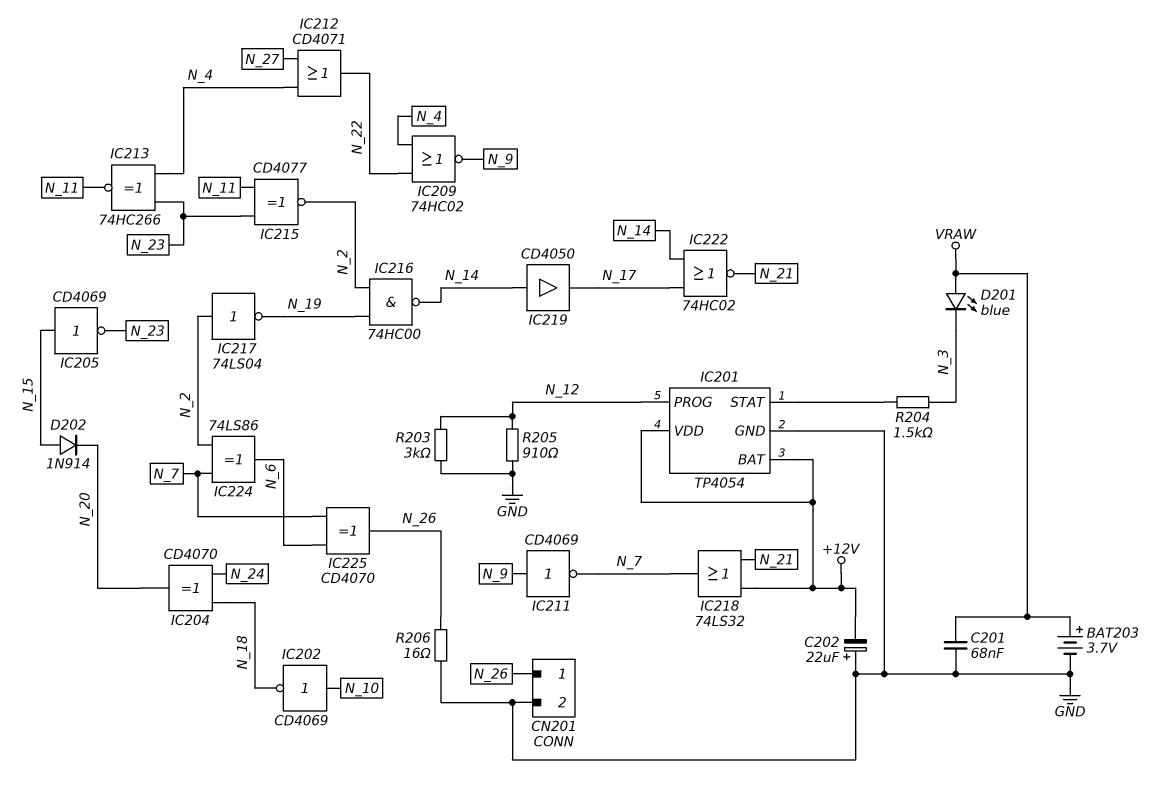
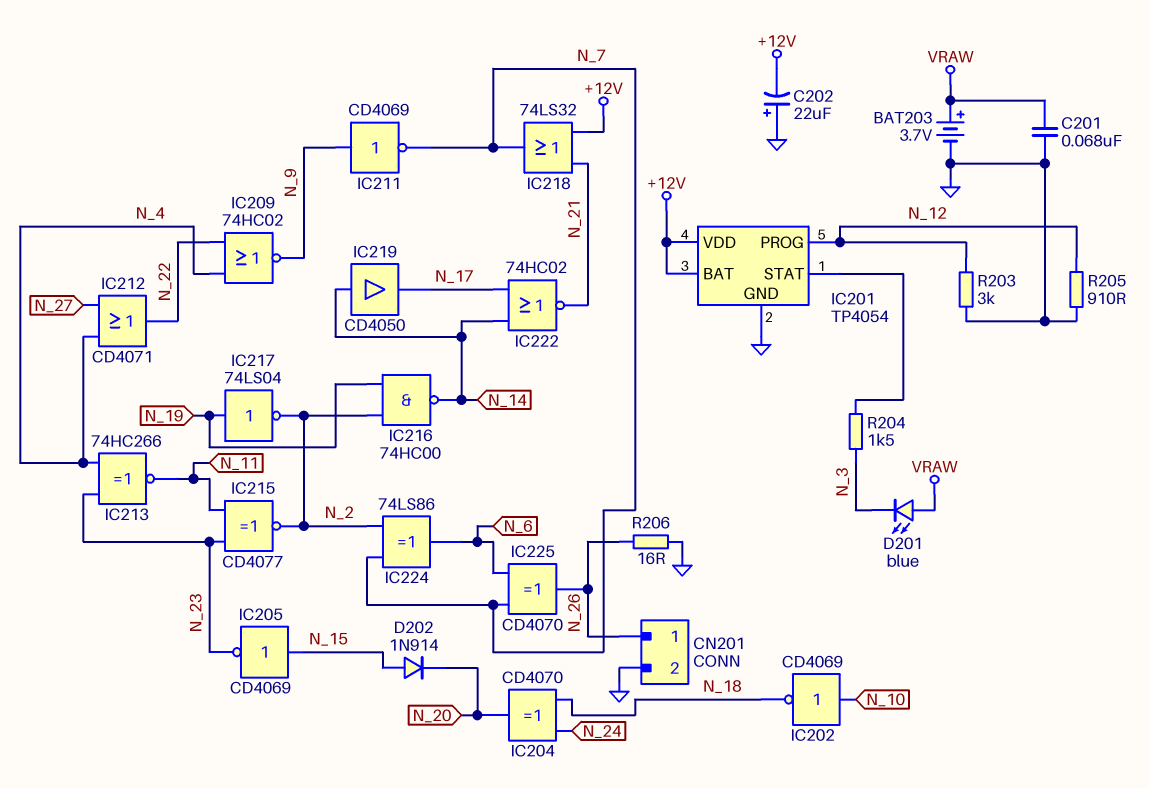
IC217: NOT 74LS04 (in N_2, out N_19) -> NOT 74LS04 (in N_19, out N_2)

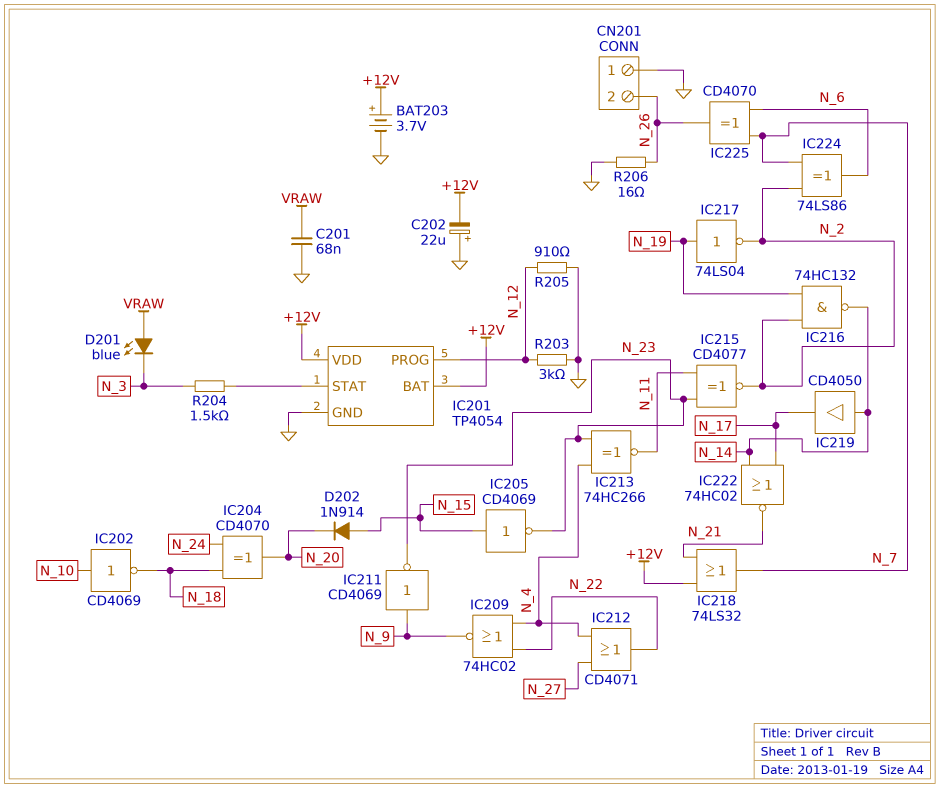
BAT203: 3.7V (plus VRAW, minus GND) -> 3.7V (plus +12V, minus GND)
CN201 pin 1: N_26 -> GND
CN201 pin 2: GND -> N_26
IC211: NOT CD4069 (in N_9, out N_7) -> NOT CD4069 (in N_9, out N_23)
IC216: NAND 74HC00 (in N_2, in N_19, out N_14) -> NAND 74HC132 (in N_2, in N_19, out N_14)

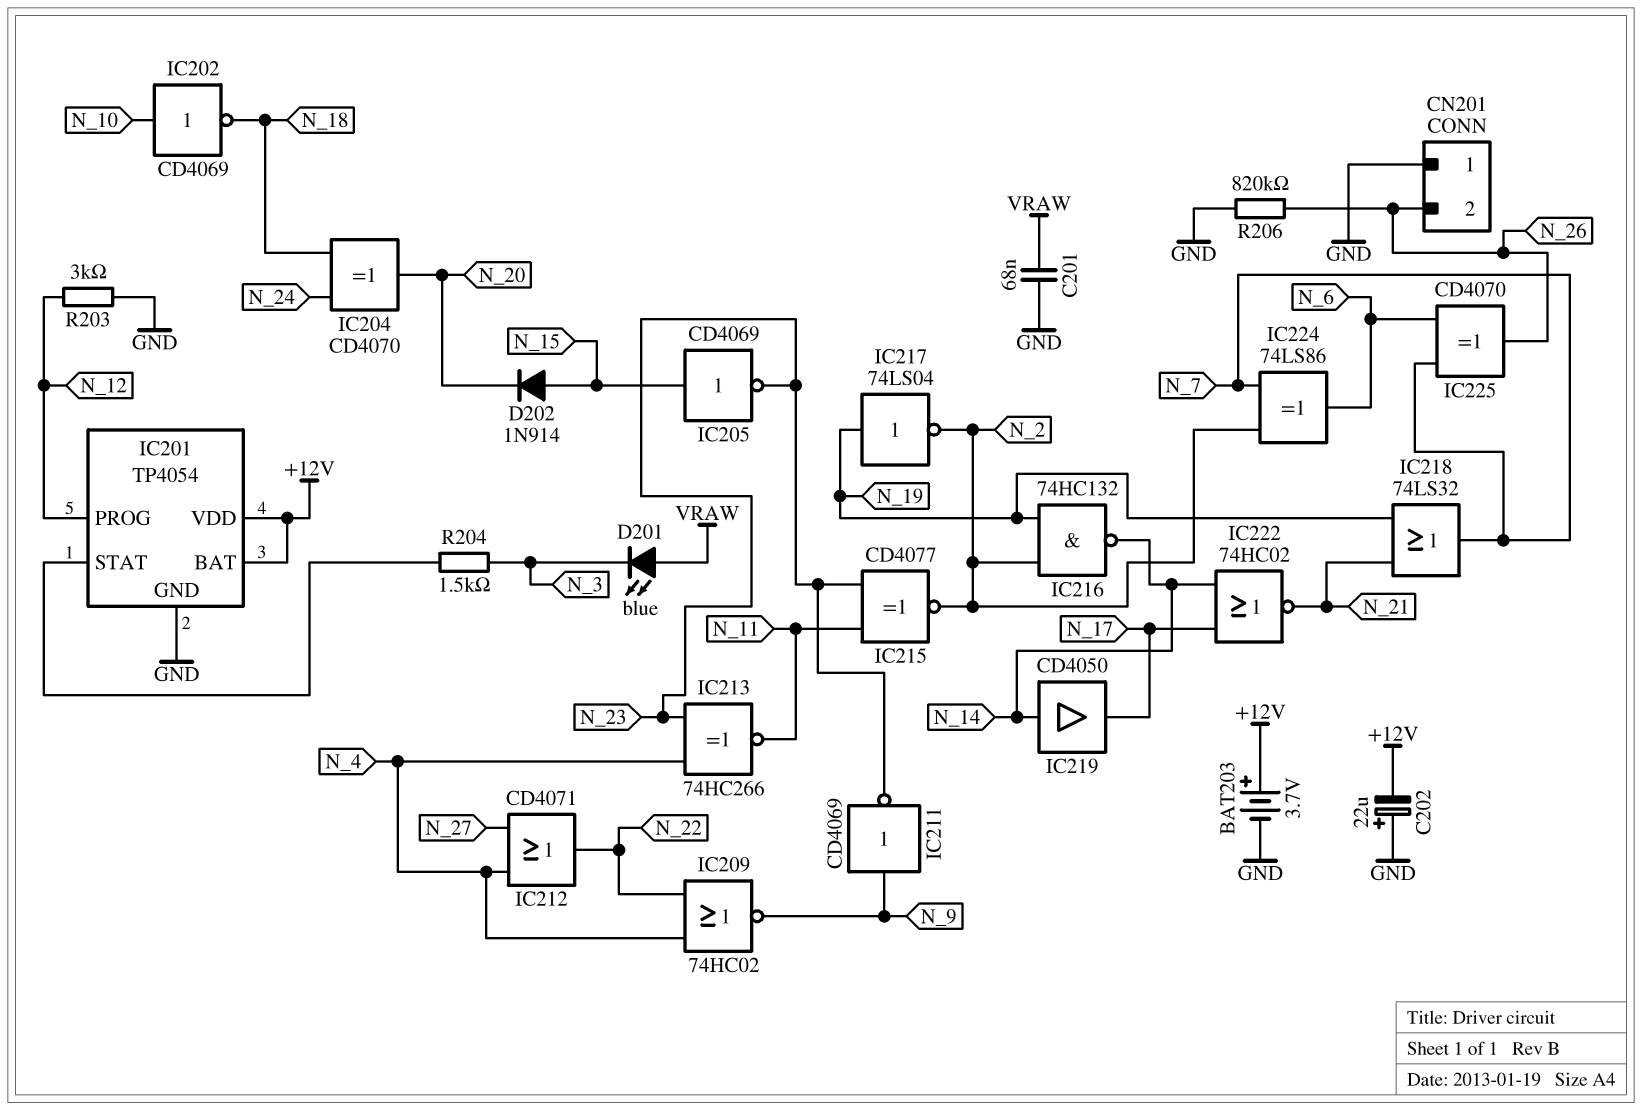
IC218: OR 74LS32 (in +12V, in N_21, out N_7) -> OR 74LS32 (in N_19, in N_21, out N_7)
R205: 910 (GND, N_12) -> none
R206: 16 (GND, N_26) -> 820k (GND, N_26)

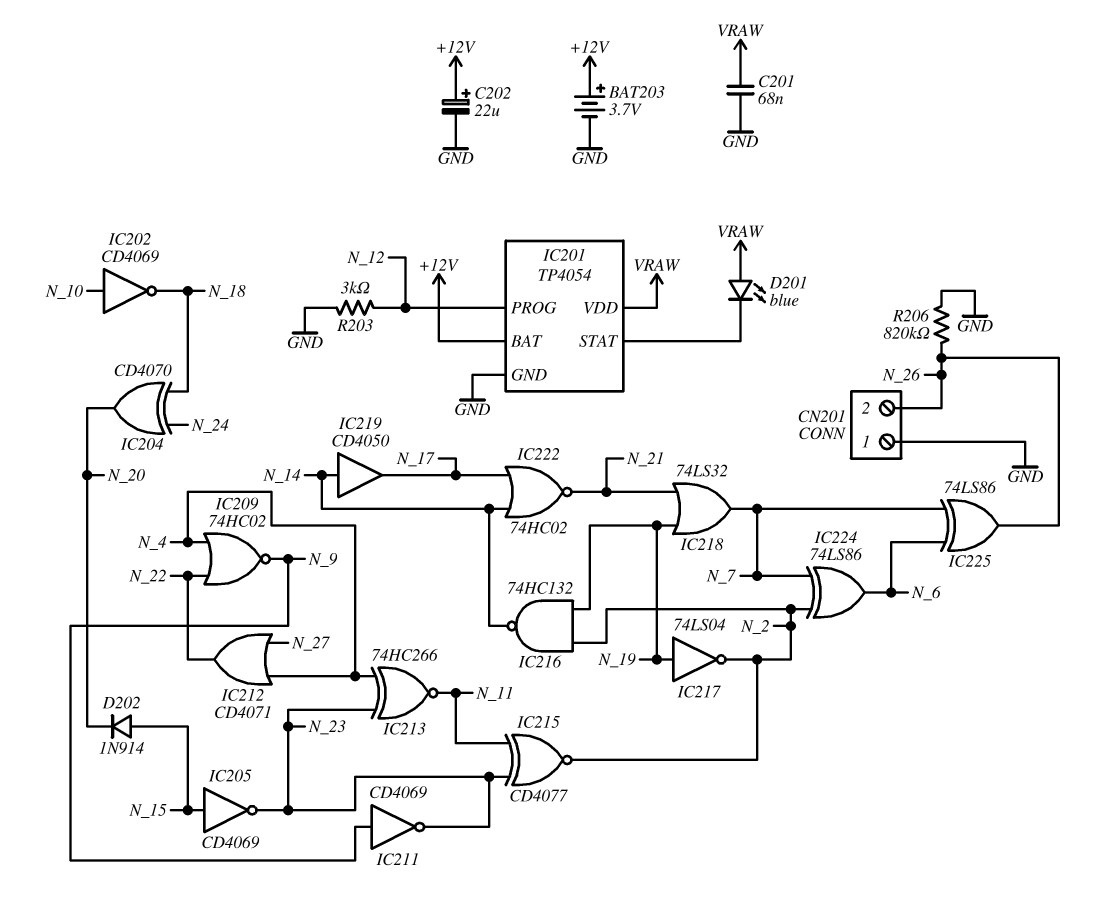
C202: 22uF (plus GND, minus +12V) -> 22uF (plus +12V, minus GND)
D201: LED blue (A VRAW, K N_3) -> LED blue (A VRAW, K IC201/STAT)
IC201 pin VDD: +12V -> VRAW
IC225: XOR CD4070 (in N_6, in N_7, out N_26) -> XOR 74LS86 (in N_6, in N_7, out N_26)
R204: 1.5k (IC201/STAT, N_3) -> none

